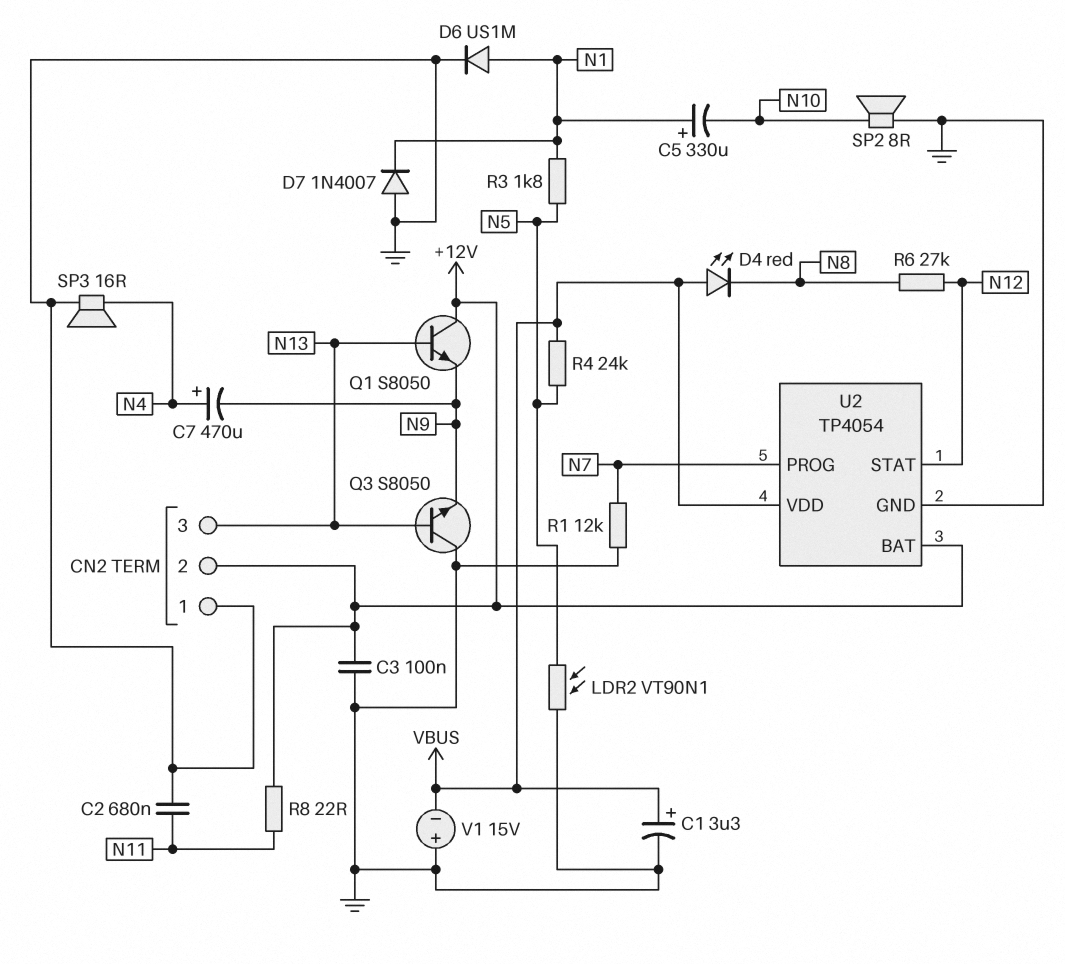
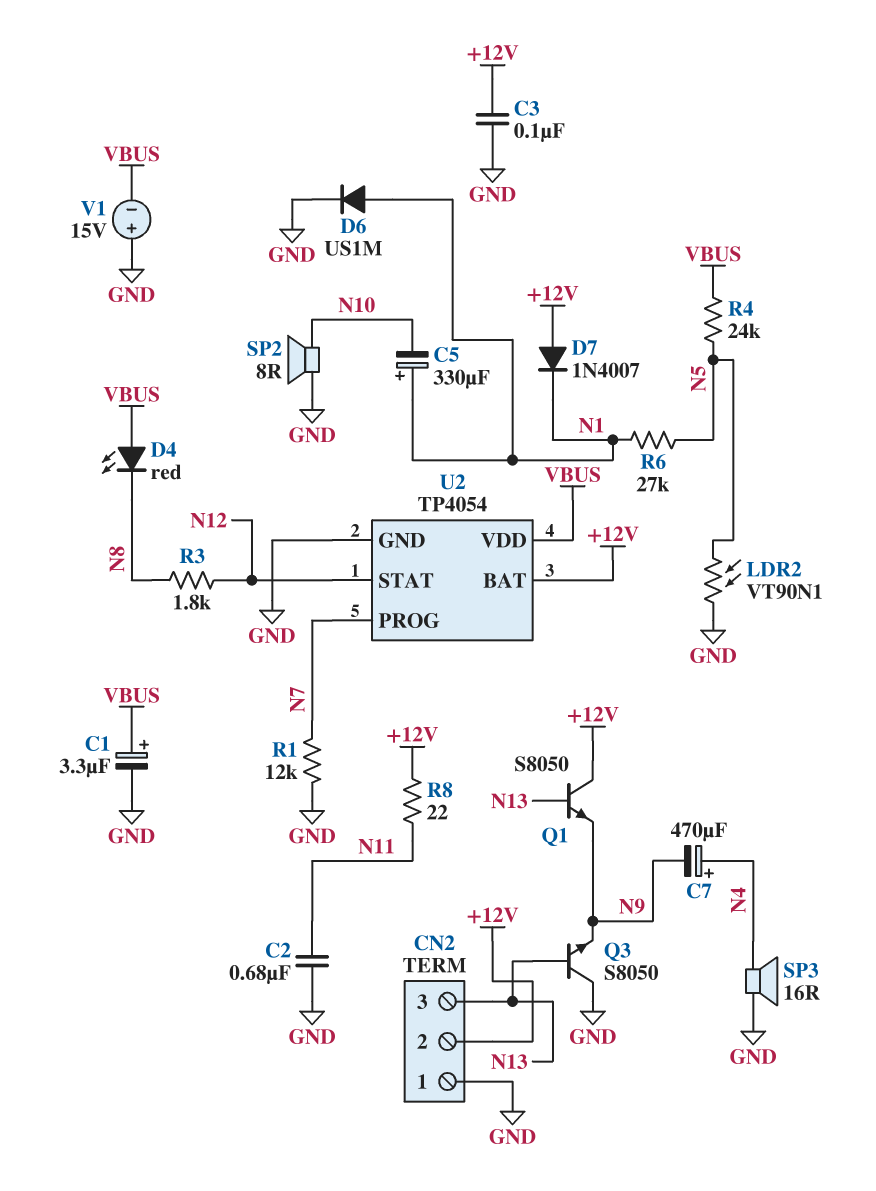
D7: diode 1N4007 (A GND, K N1) -> diode 1N4007 (A +12V, K N1)
R3: 1.8k (N1, N5) -> 1.8k (N8, N12)
R6: 27k (N8, N12) -> 27k (N1, N5)

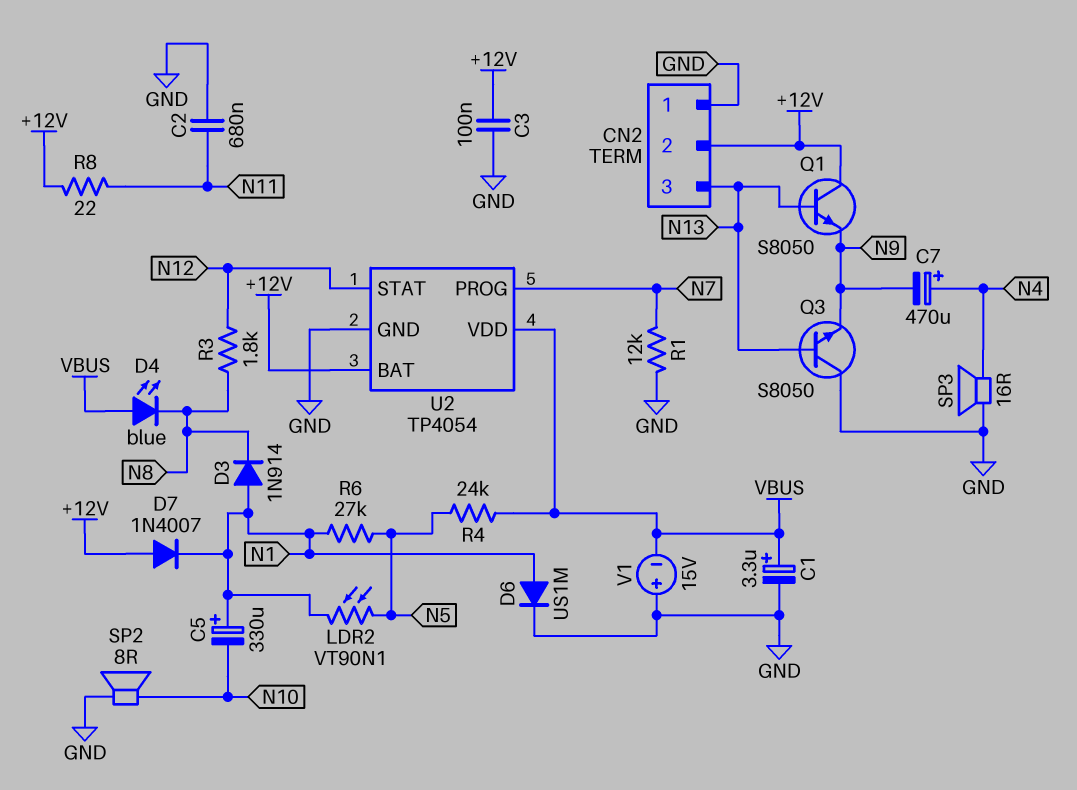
D3: none -> diode 1N914 (A N1, K N8)
D4: LED red (A VBUS, K N8) -> LED blue (A VBUS, K N8)
LDR2: VT90N1 (GND, N5) -> VT90N1 (N1, N5)

